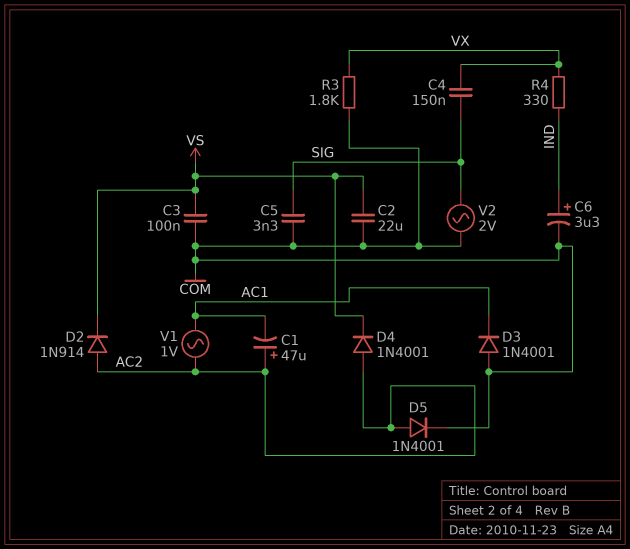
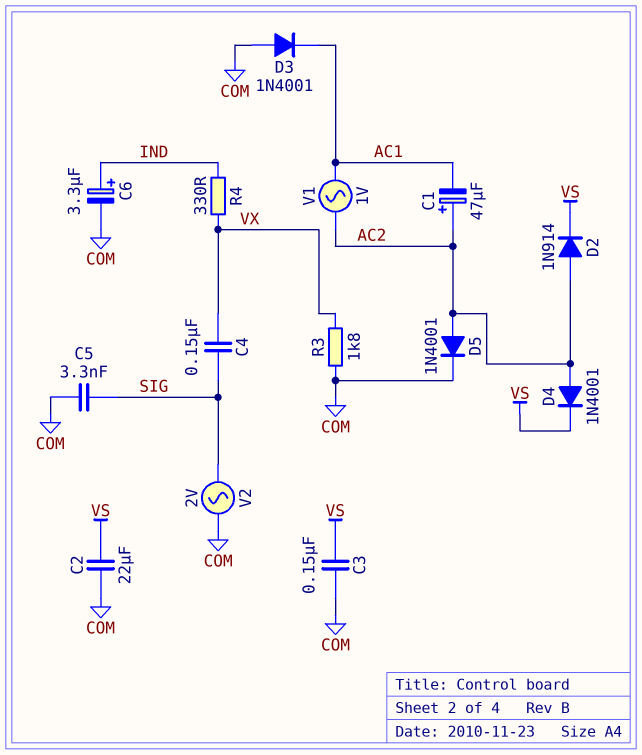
C3: 100nF (COM, VS) -> 150nF (COM, VS)

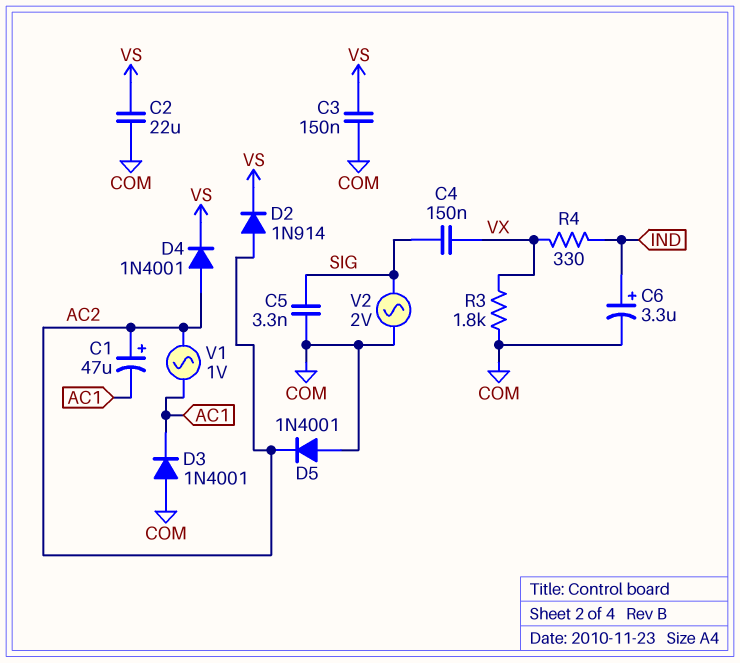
D5: diode 1N4001 (A AC2, K COM) -> diode 1N4001 (A COM, K AC2)

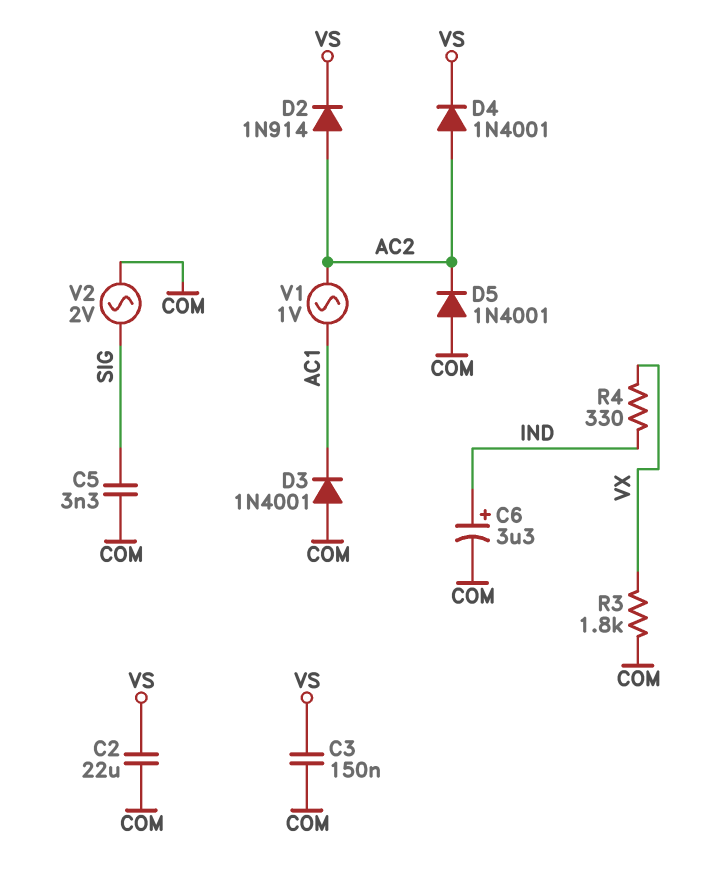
C1: 47uF (plus AC2, minus AC1) -> none
C4: 150nF (SIG, VX) -> none

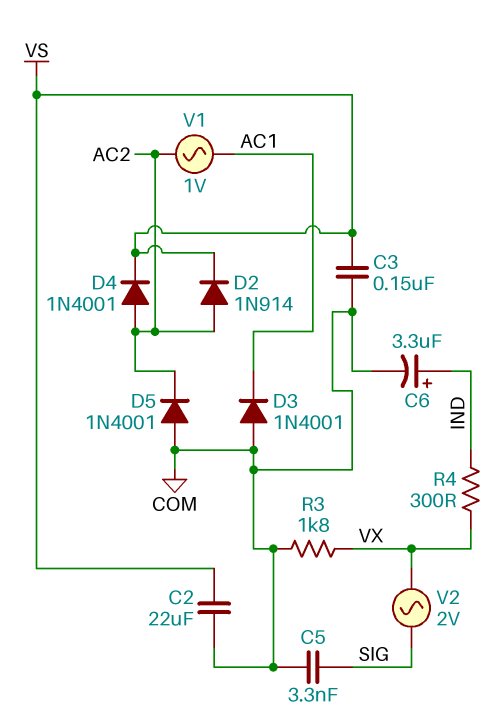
R4: 330 (IND, VX) -> 300 (IND, VX)
V2: AC 2V (COM, SIG) -> AC 2V (SIG, VX)

